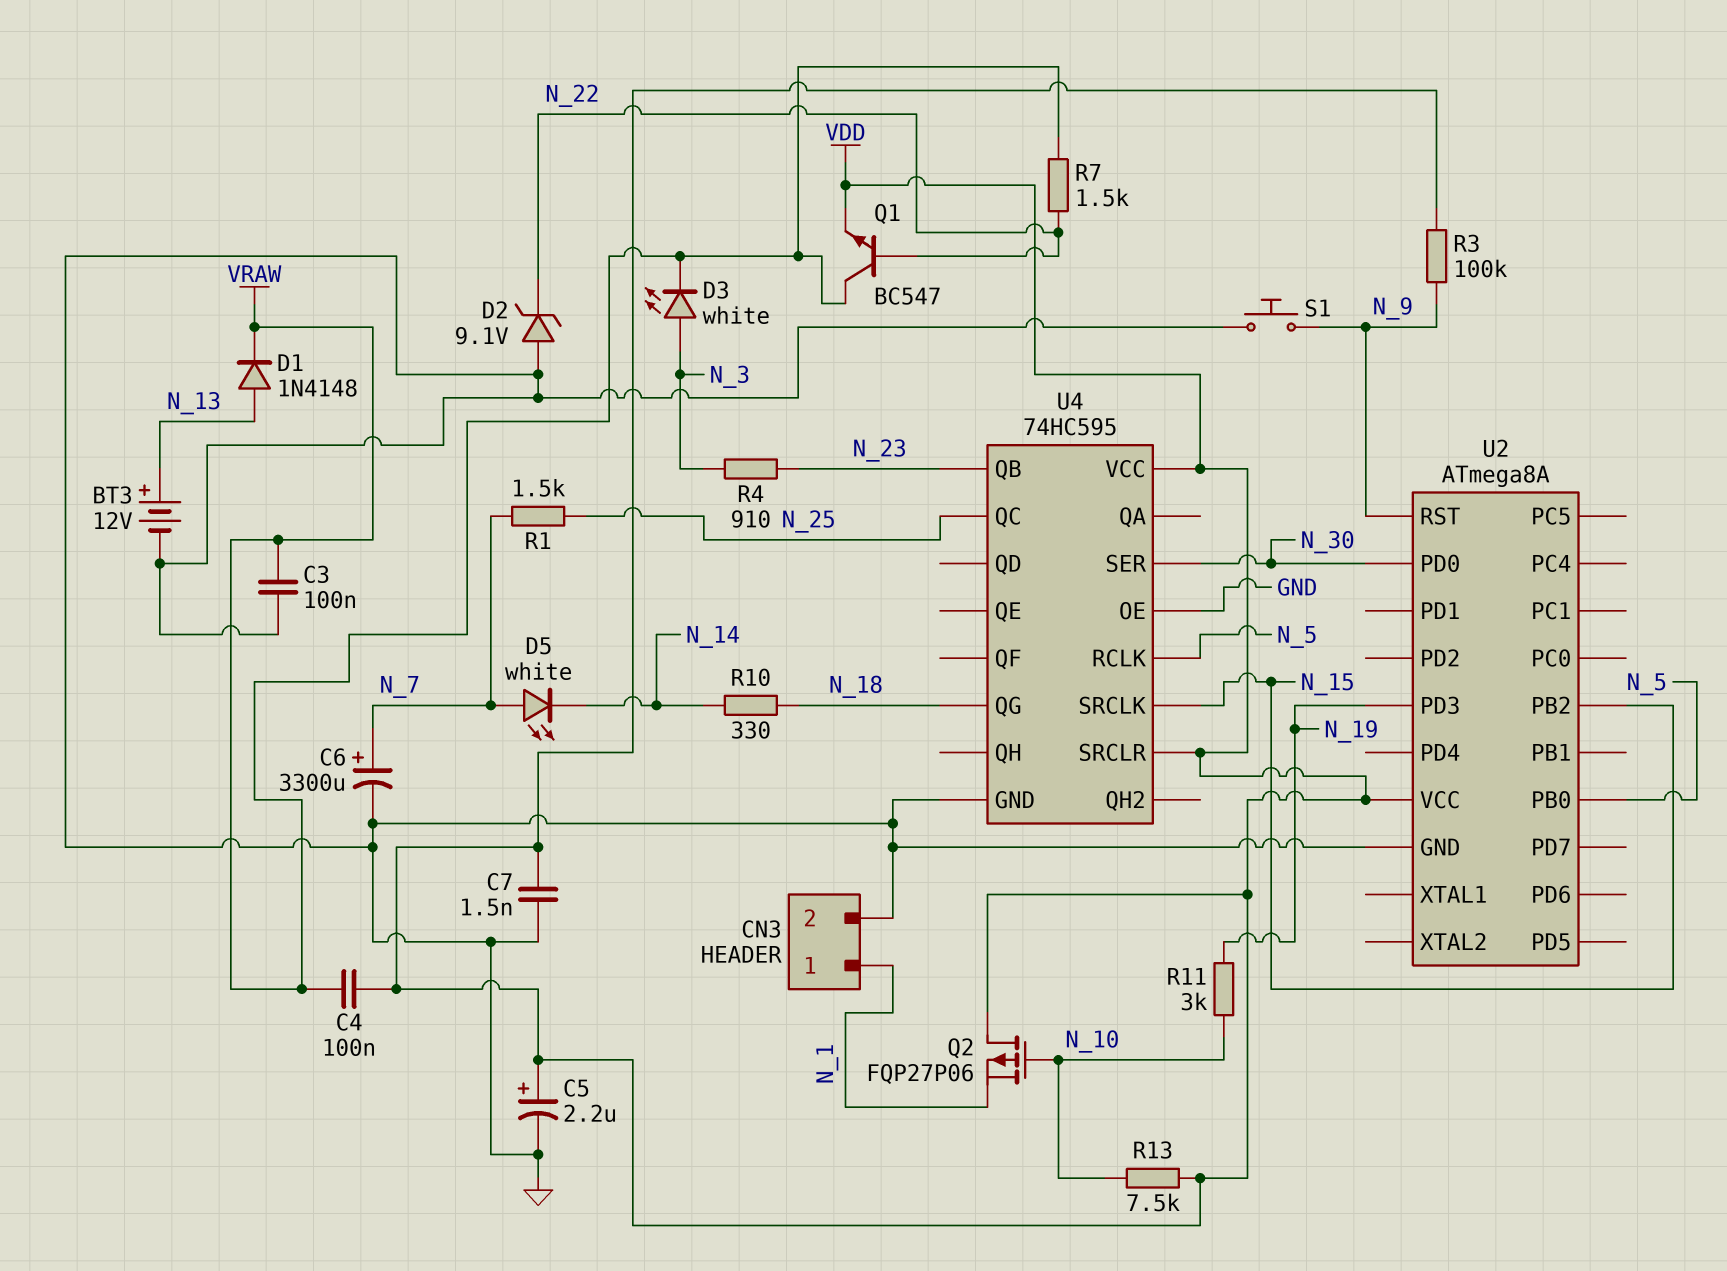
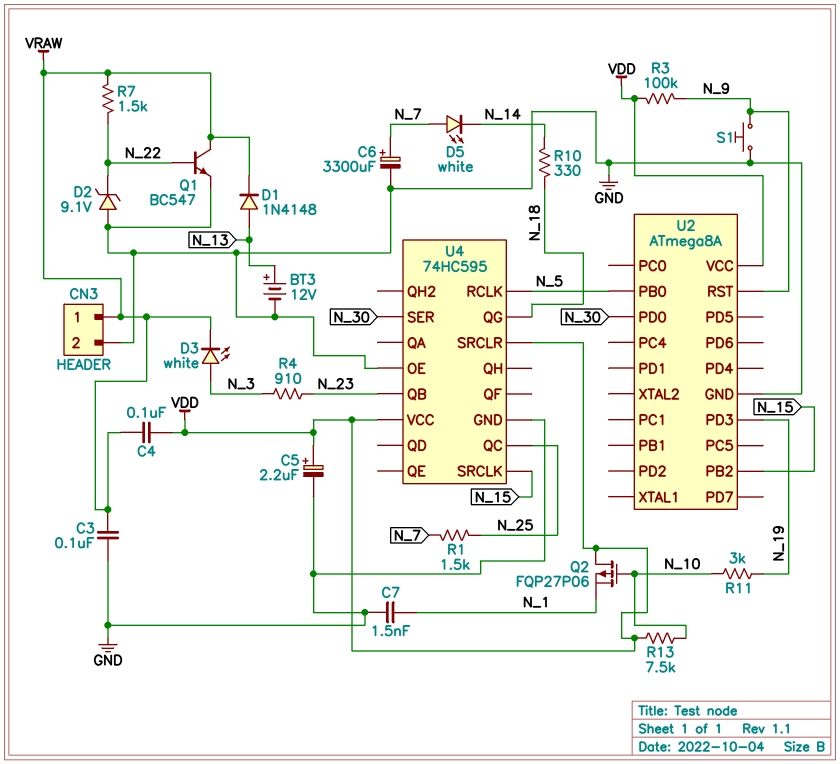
C7: 1.5nF (GND, VDD) -> 1.5nF (GND, N_1)
CN3 pin 1: N_1 -> VRAW
Q1: NPN BC547 (B N_22, C VRAW, E VDD) -> NPN BC547 (B N_22, C VRAW, E GND)

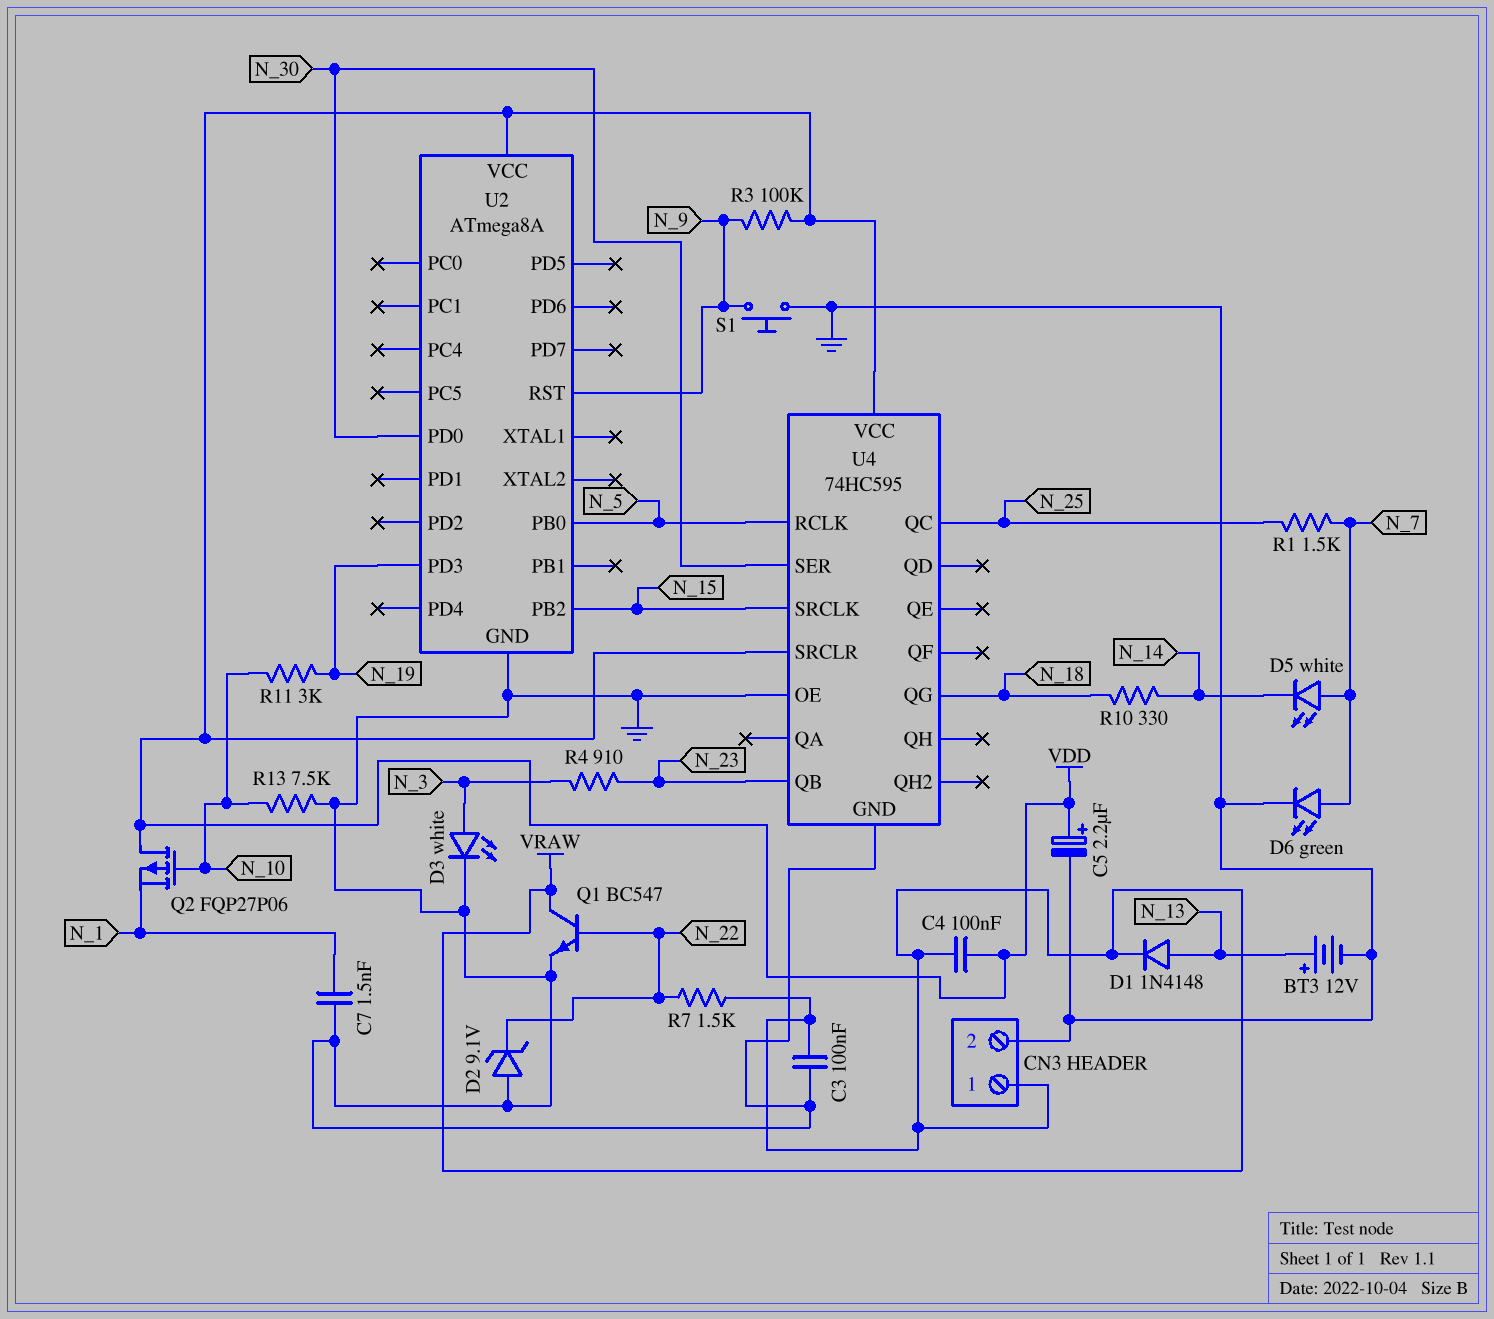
C6: 3300uF (plus N_7, minus GND) -> none
D3: LED white (A N_3, K VRAW) -> LED white (A N_3, K GND)
D6: none -> LED green (A N_7, K GND)
R13: 7.5k (N_10, VDD) -> 7.5k (GND, N_10)

